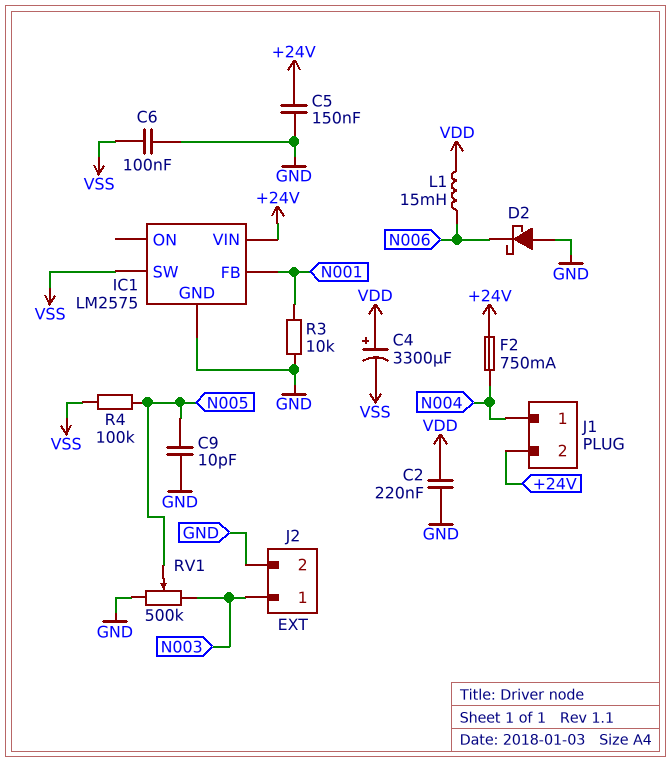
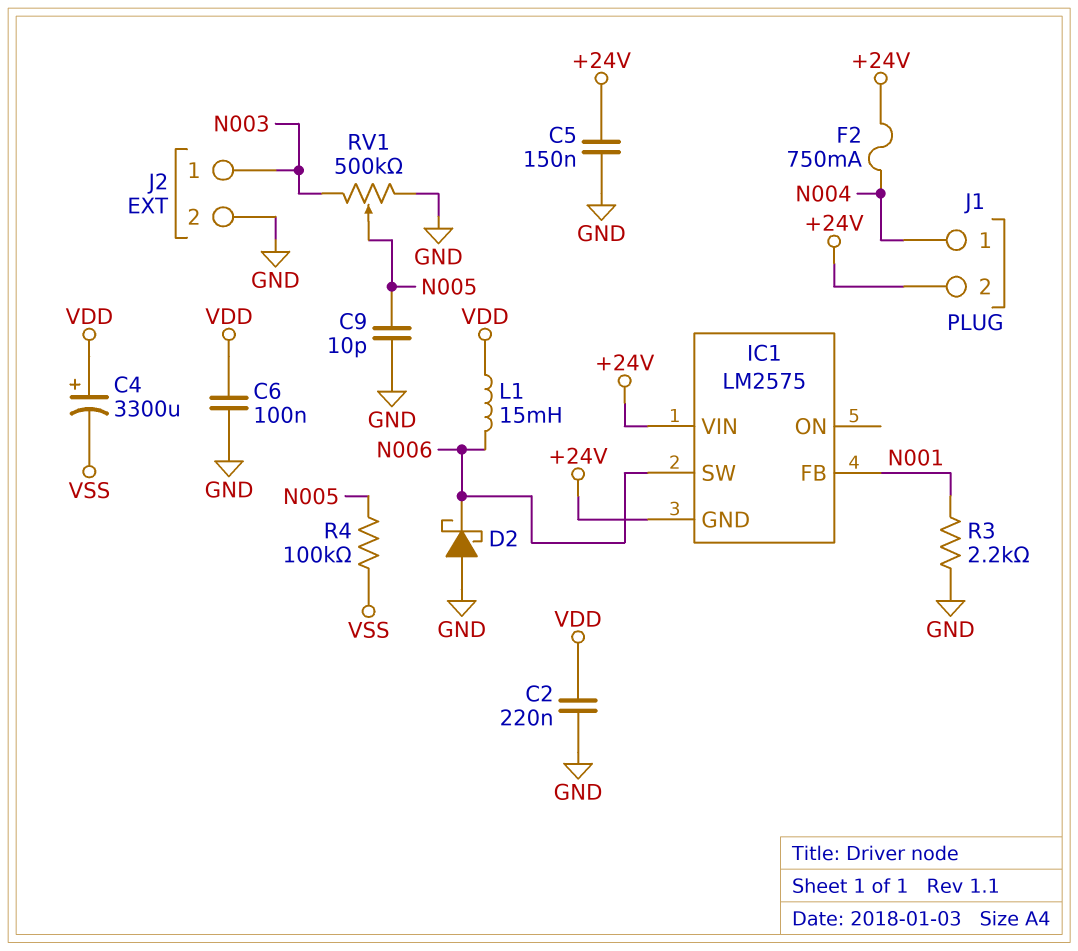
C6: 100nF (GND, VSS) -> 100nF (GND, VDD)
IC1 pin GND: GND -> +24V
IC1 pin SW: VSS -> N006
R3: 10k (GND, N001) -> 2.2k (GND, N001)

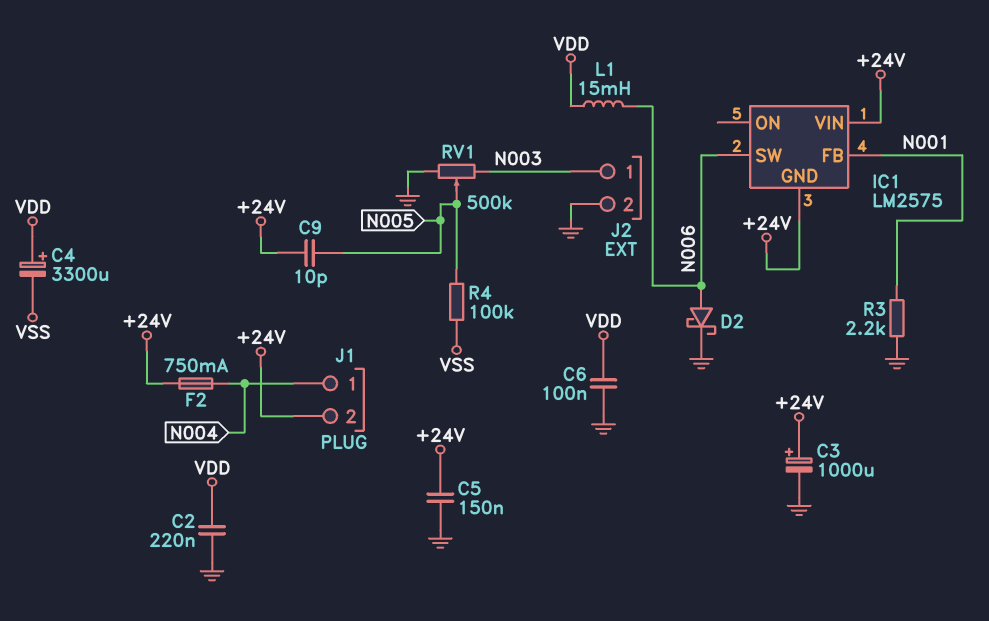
C3: none -> 1000uF (plus +24V, minus GND)
C9: 10pF (GND, N005) -> 10pF (+24V, N005)
D2: schottky (A GND, K N006) -> schottky (A N006, K GND)

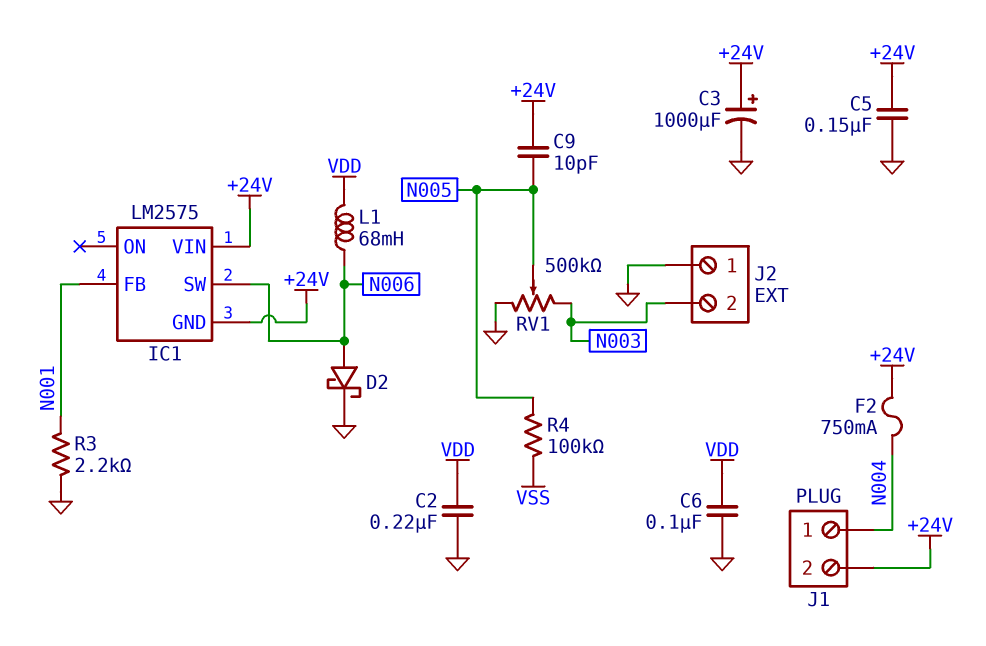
C4: 3300uF (plus VDD, minus VSS) -> none
J2 pin 1: N003 -> GND
J2 pin 2: GND -> N003
L1: 15mH (N006, VDD) -> 68mH (N006, VDD)

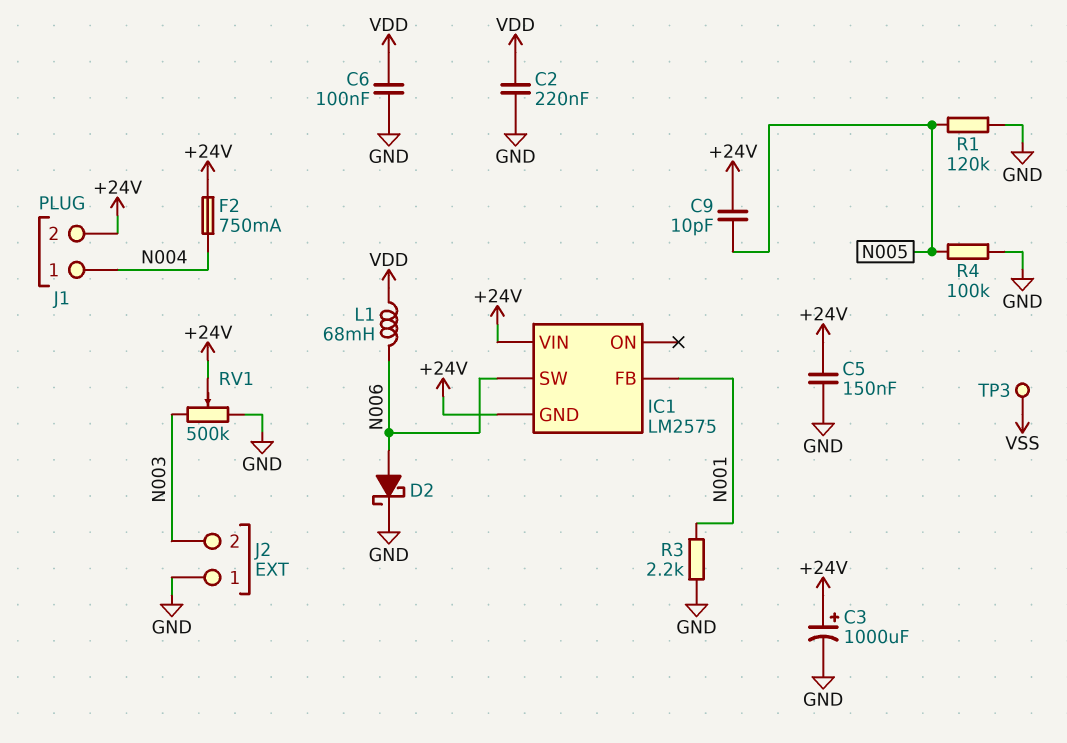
R1: none -> 120k (GND, N005)
R4: 100k (N005, VSS) -> 100k (GND, N005)
RV1: 500k (GND, N003, wiper N005) -> 500k (GND, N003, wiper +24V)
TP3: none -> test point (VSS)

